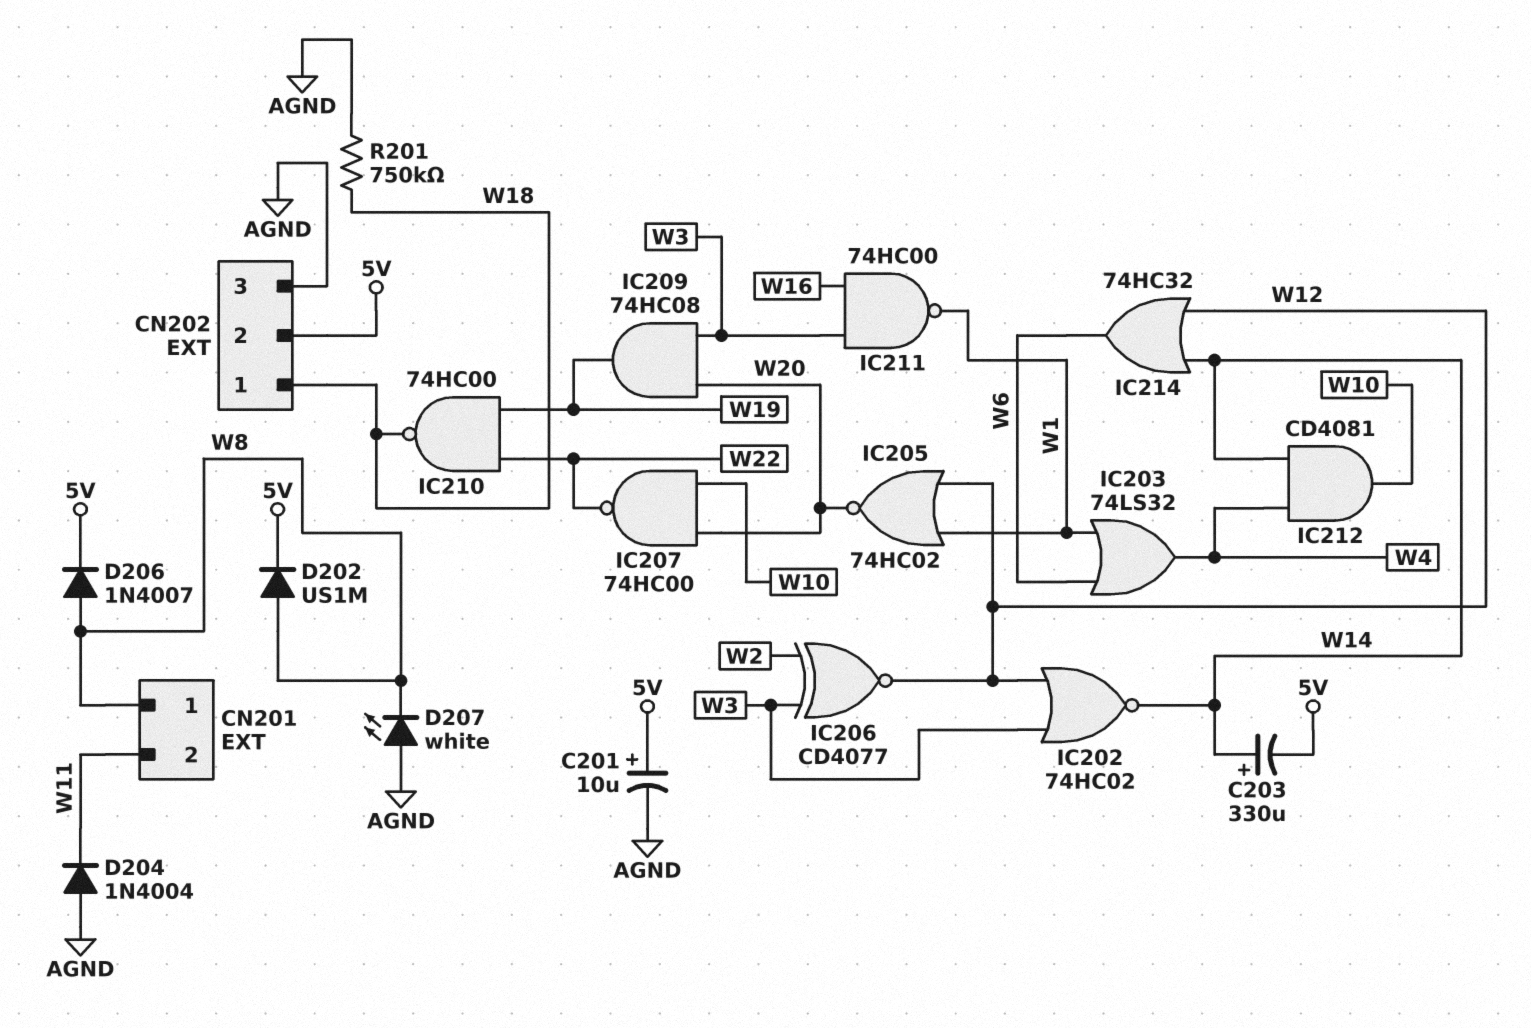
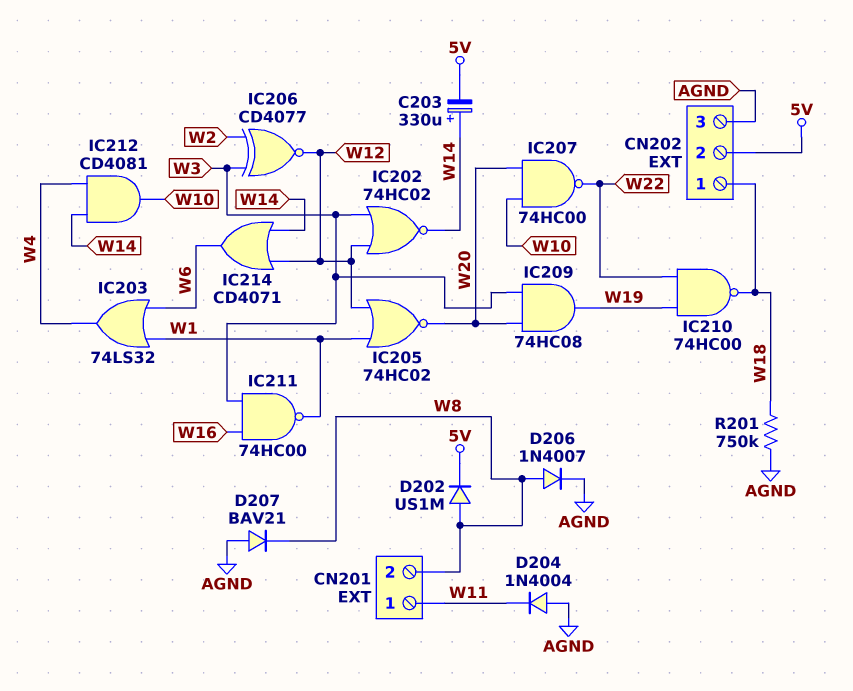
C201: 10uF (plus 5V, minus AGND) -> none
CN201 pin 1: W8 -> W11
CN201 pin 2: W11 -> W8
D206: diode 1N4007 (A W8, K 5V) -> diode 1N4007 (A W8, K AGND)
D207: LED white (A AGND, K W8) -> diode BAV21 (A AGND, K W8)
IC214: OR 74HC32 (in W12, in W14, out W6) -> OR CD4071 (in W12, in W14, out W6)

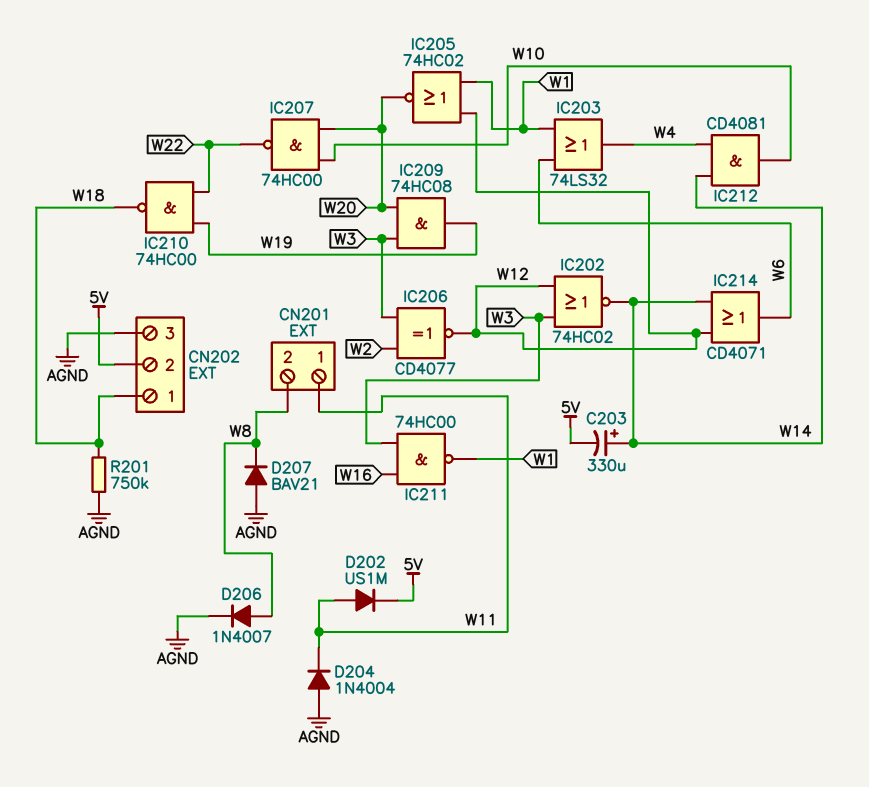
D202: diode US1M (A W8, K 5V) -> diode US1M (A W11, K 5V)

